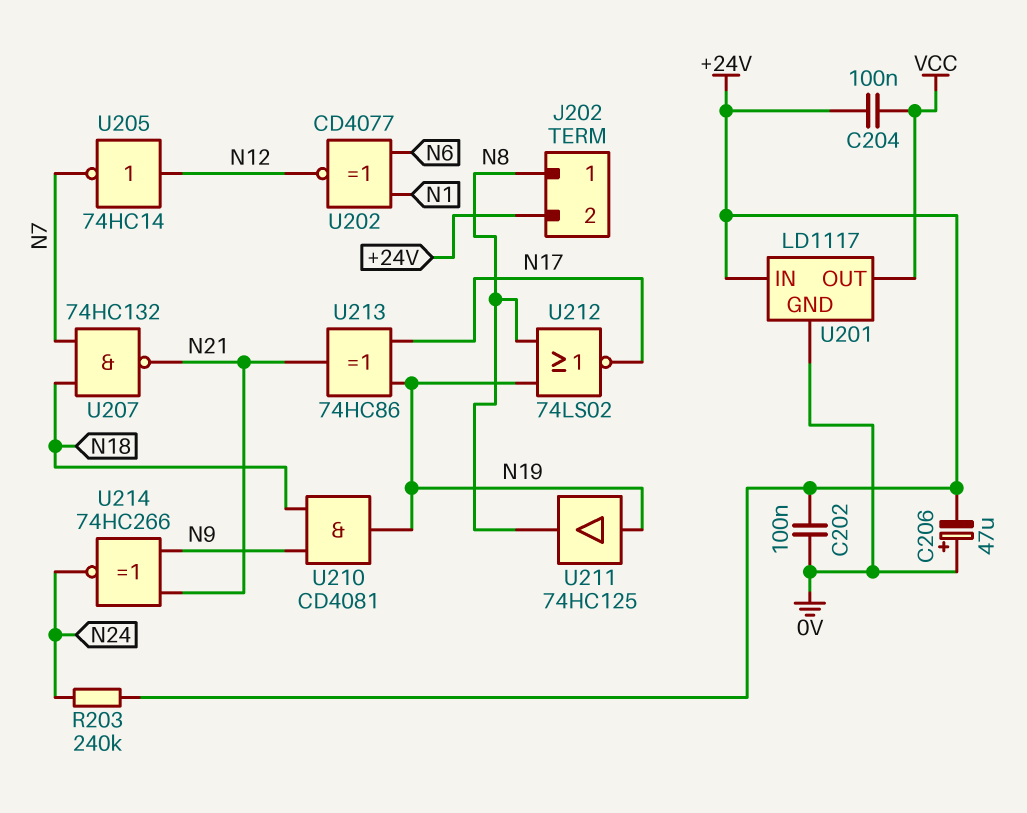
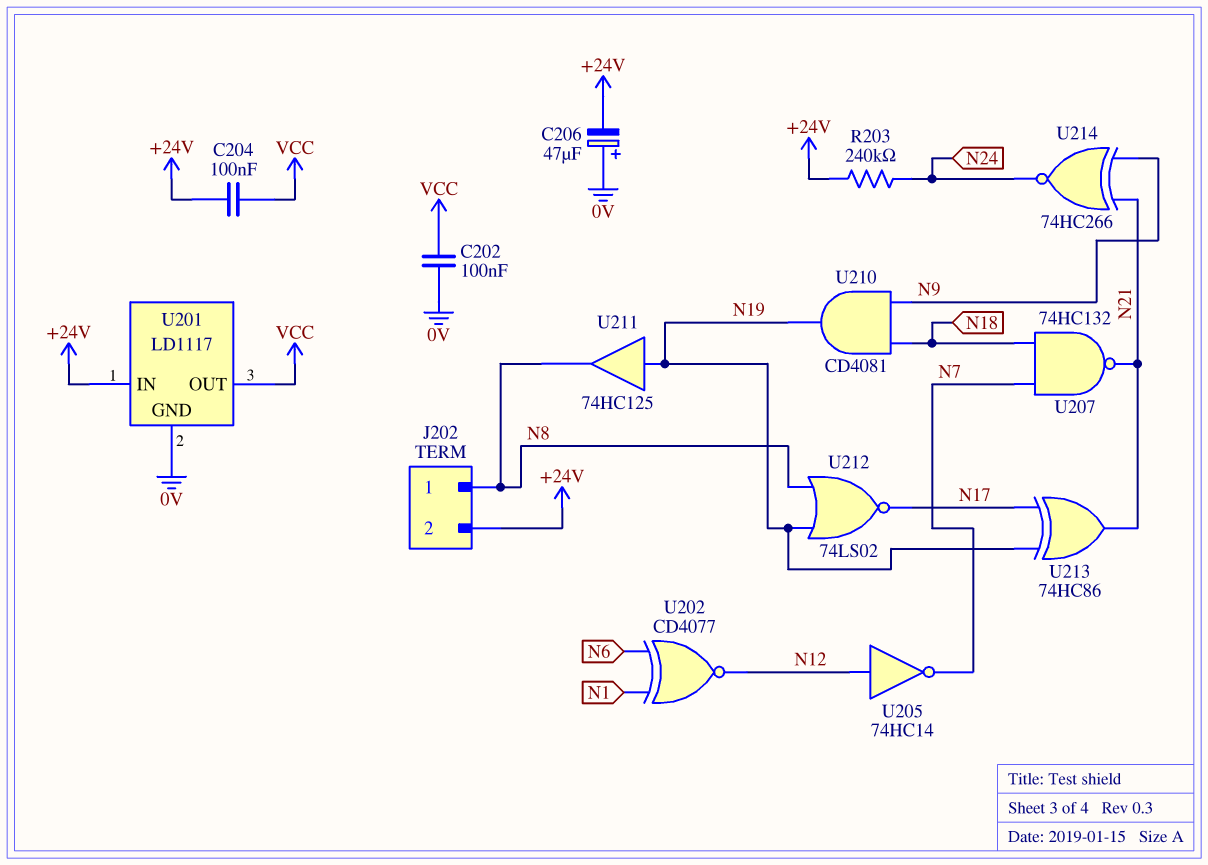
C202: 100nF (+24V, 0V) -> 100nF (0V, VCC)

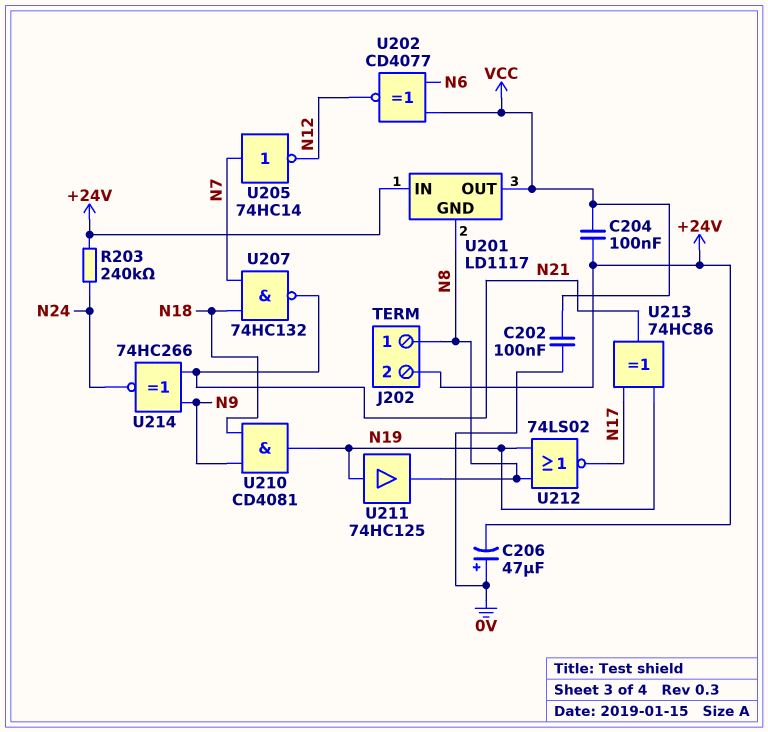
U201 pin GND: 0V -> N8
U202: XNOR CD4077 (in N1, in N6, out N12) -> XNOR CD4077 (in N6, in VCC, out N12)
U205: NOT 74HC14 (in N12, out N7) -> NOT 74HC14 (in N7, out N12)

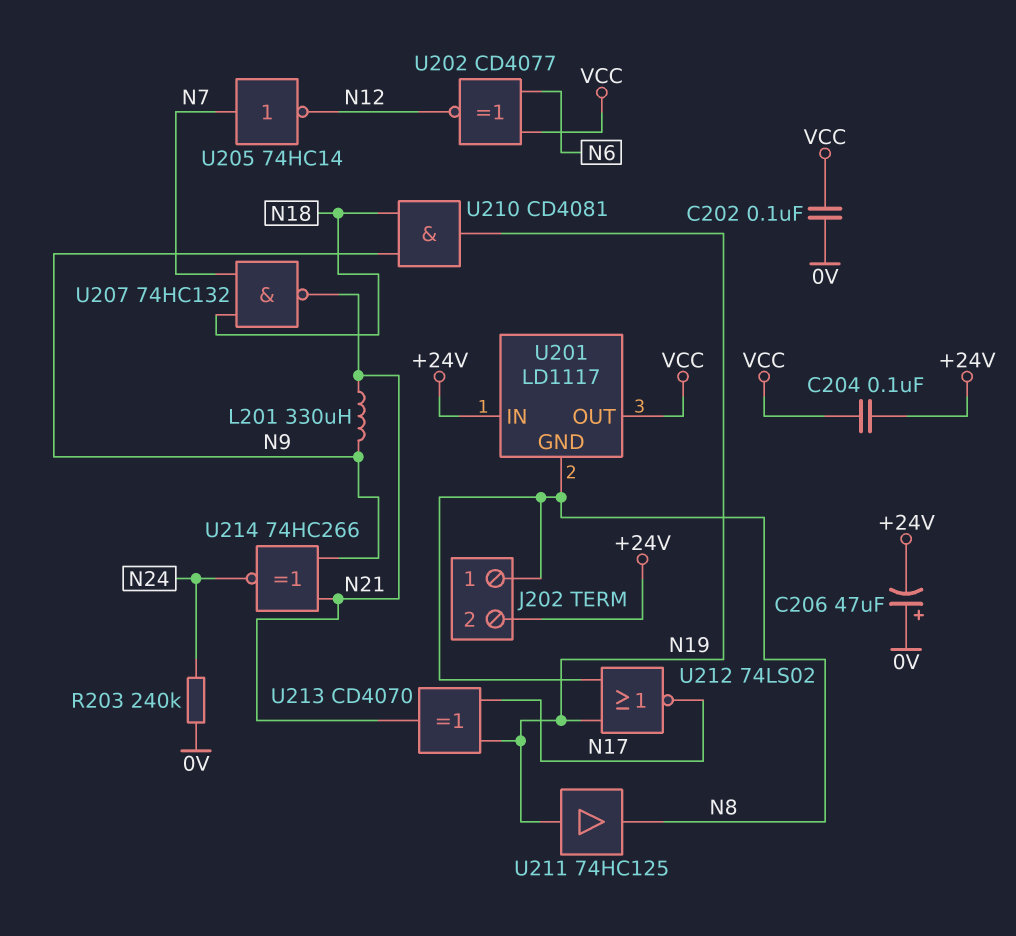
L201: none -> 330uH (N9, N21)
R203: 240k (+24V, N24) -> 240k (0V, N24)
U213: XOR 74HC86 (in N17, in N19, out N21) -> XOR CD4070 (in N17, in N19, out N21)

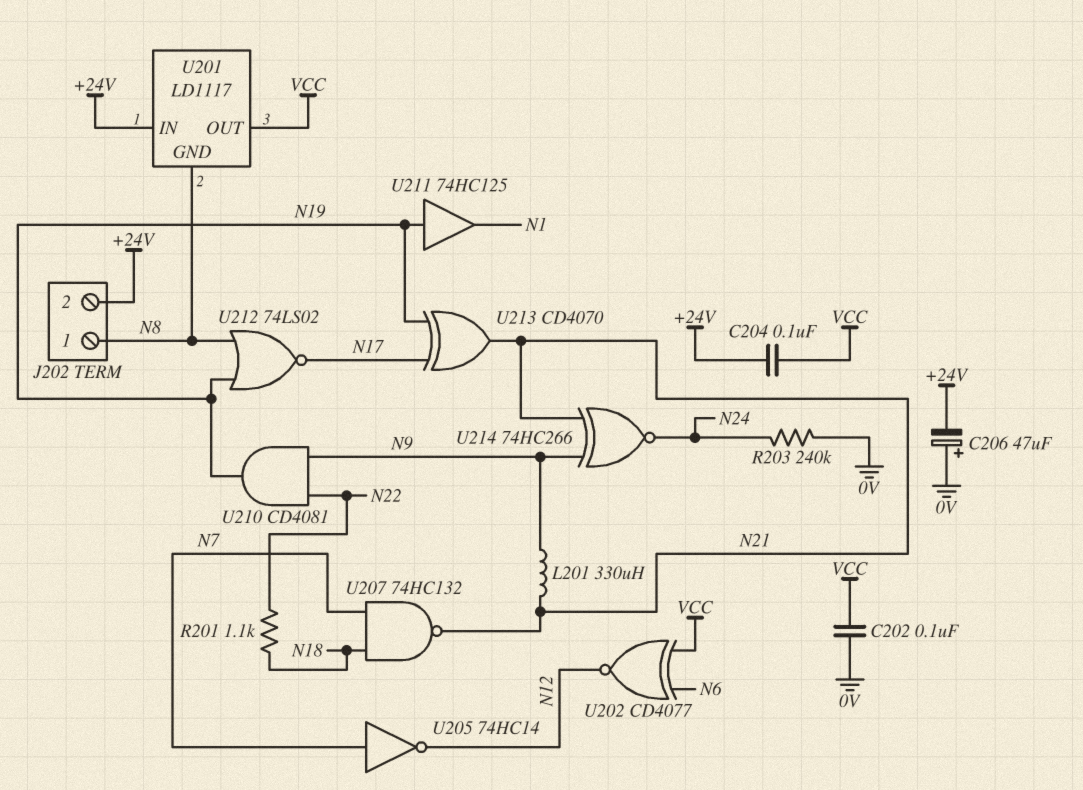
R201: none -> 1.1k (N18, N22)
U210: AND CD4081 (in N9, in N18, out N19) -> AND CD4081 (in N9, in N22, out N19)
U211: buffer 74HC125 (in N19, out N8) -> buffer 74HC125 (in N19, out N1)

